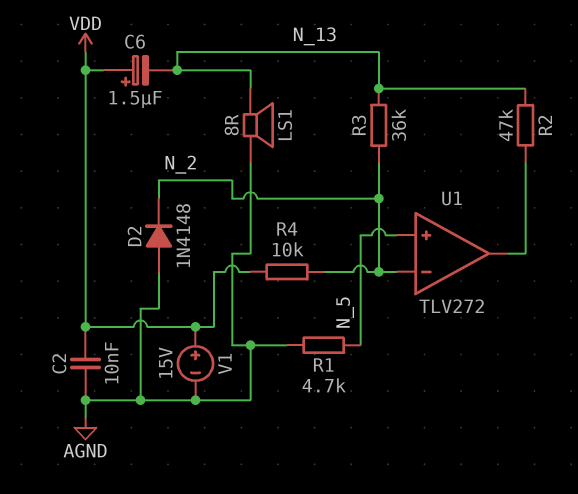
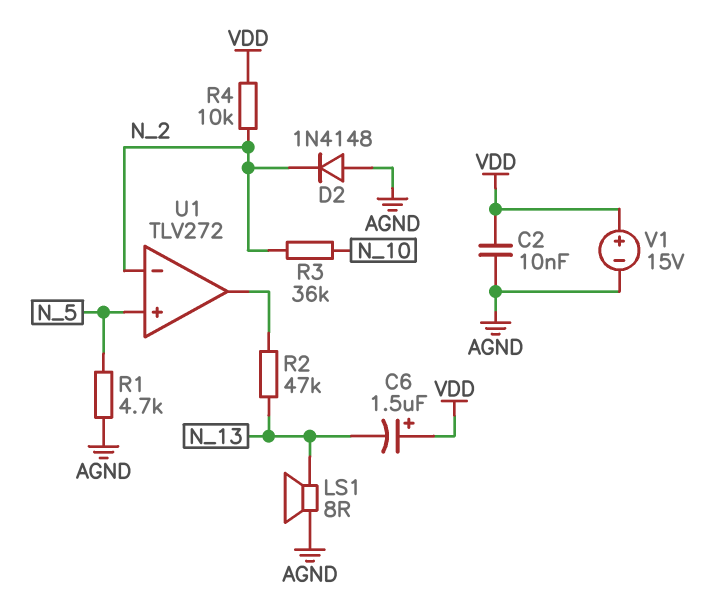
R3: 36k (N_2, N_13) -> 36k (N_2, N_10)

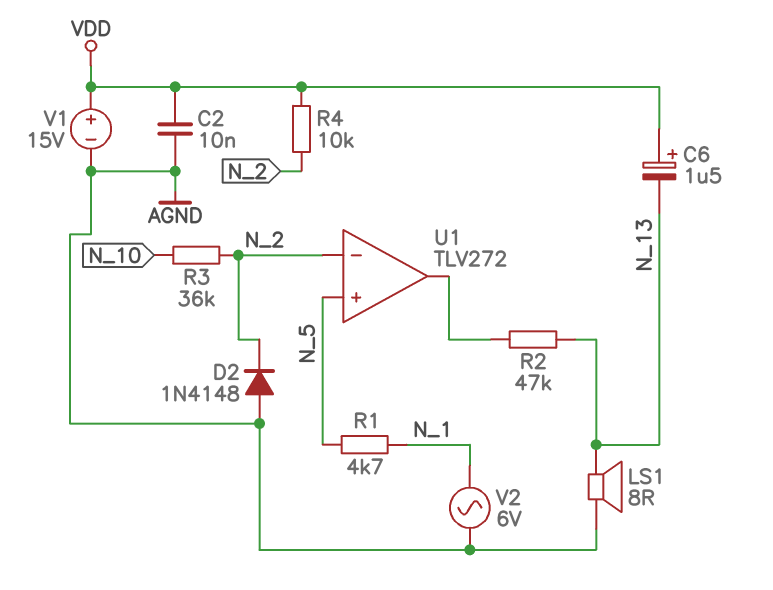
R1: 4.7k (AGND, N_5) -> 4.7k (N_1, N_5)
V2: none -> AC 6V (AGND, N_1)

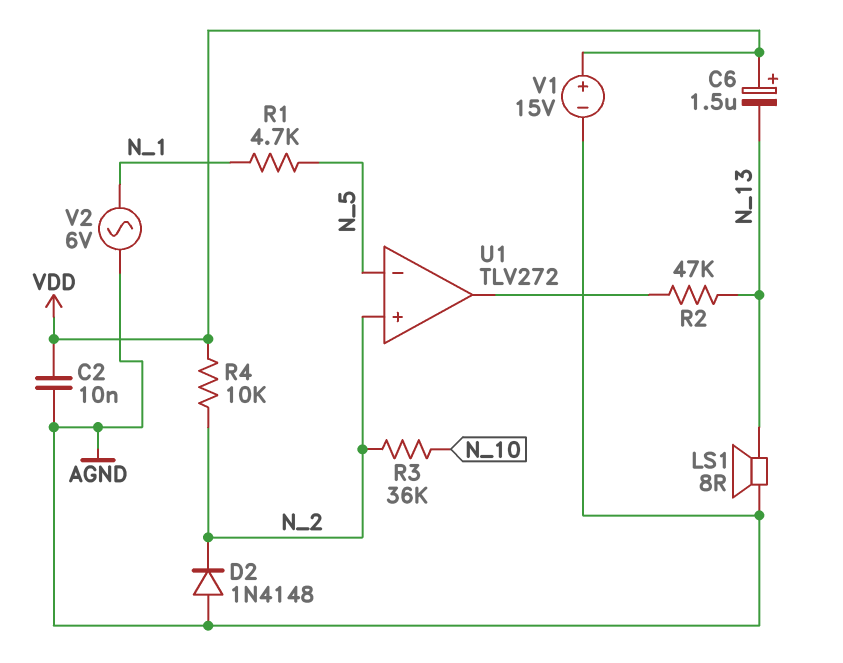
U1 pin in+: N_5 -> N_2
U1 pin in-: N_2 -> N_5

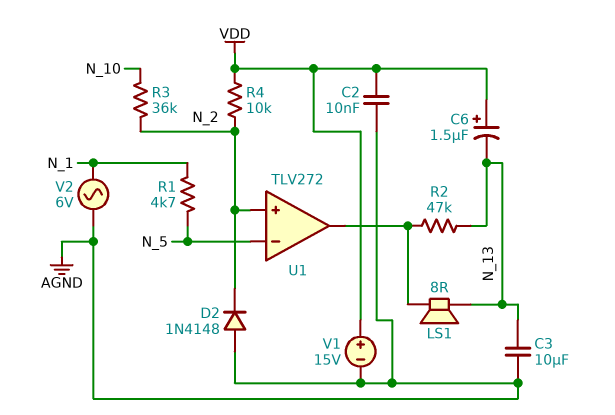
C3: none -> 10uF (AGND, N_13)
LS1: speaker 8R (AGND, N_13) -> speaker 8R (N_13, U1/out)

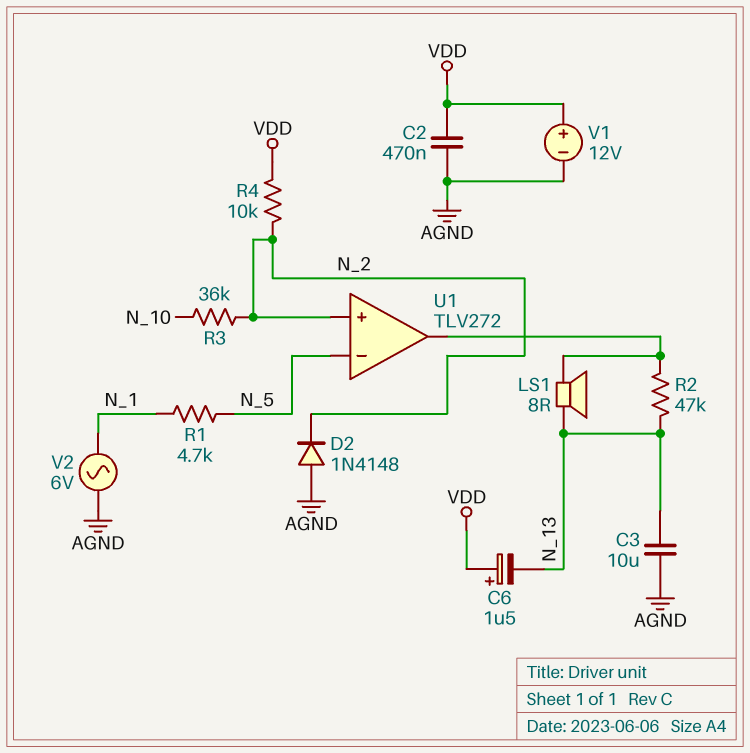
C2: 10nF (AGND, VDD) -> 470nF (AGND, VDD)
V1: 15V (plus VDD, minus AGND) -> 12V (plus VDD, minus AGND)

